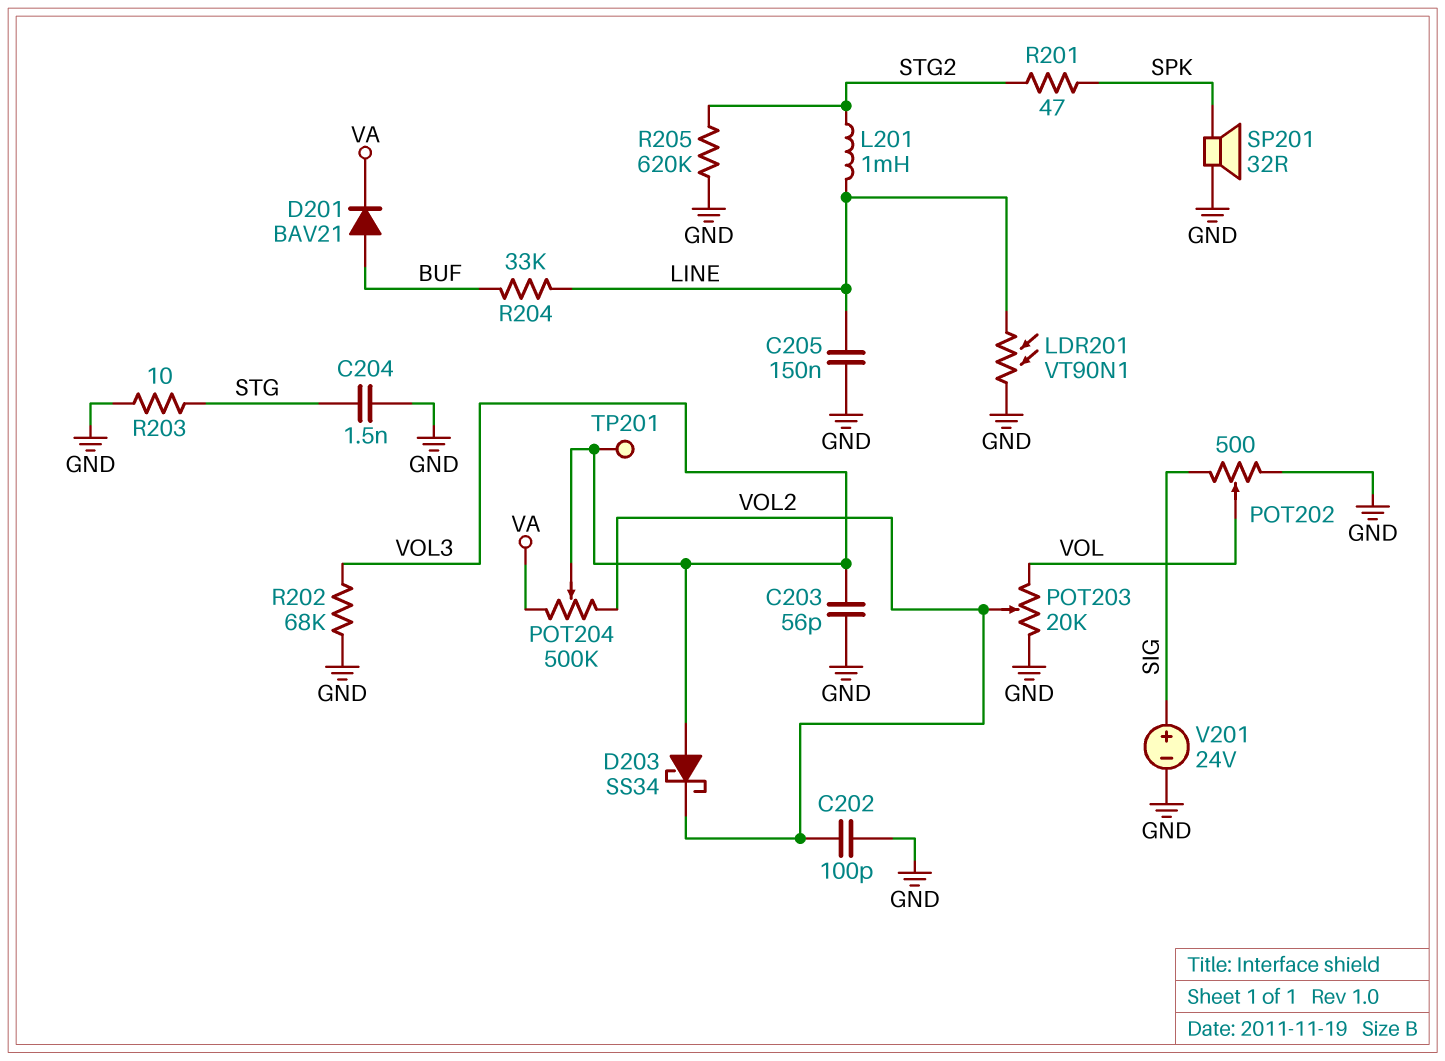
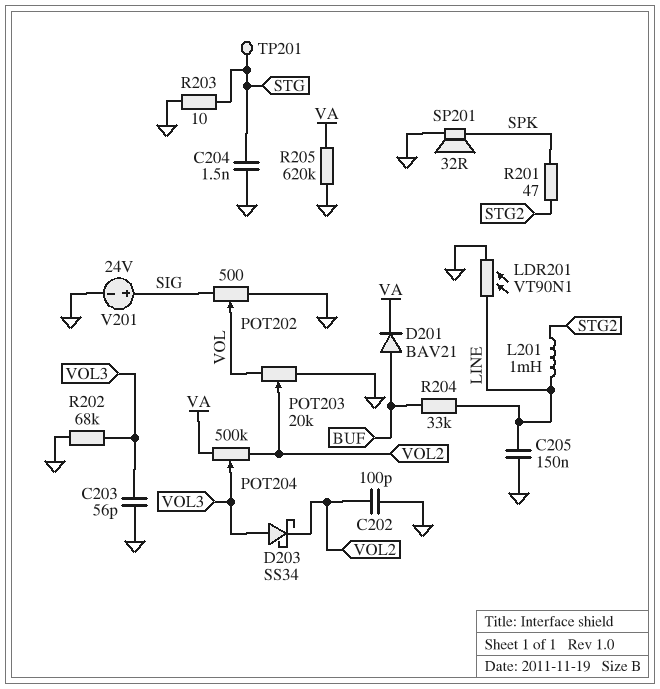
R205: 620k (GND, STG2) -> 620k (GND, VA)
TP201: test point (VOL3) -> test point (STG)

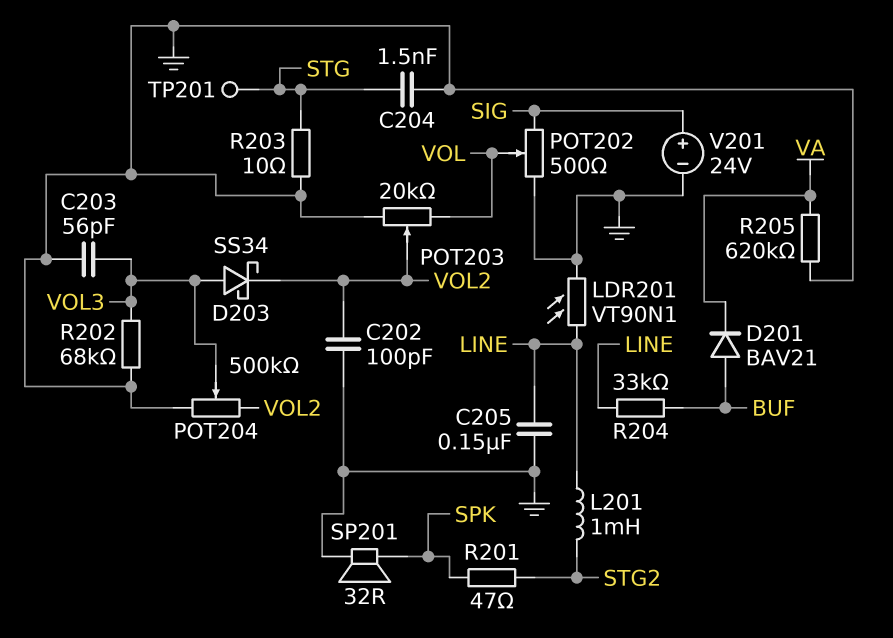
POT204: 500k (VA, VOL2, wiper VOL3) -> 500k (GND, VOL2, wiper VOL3)

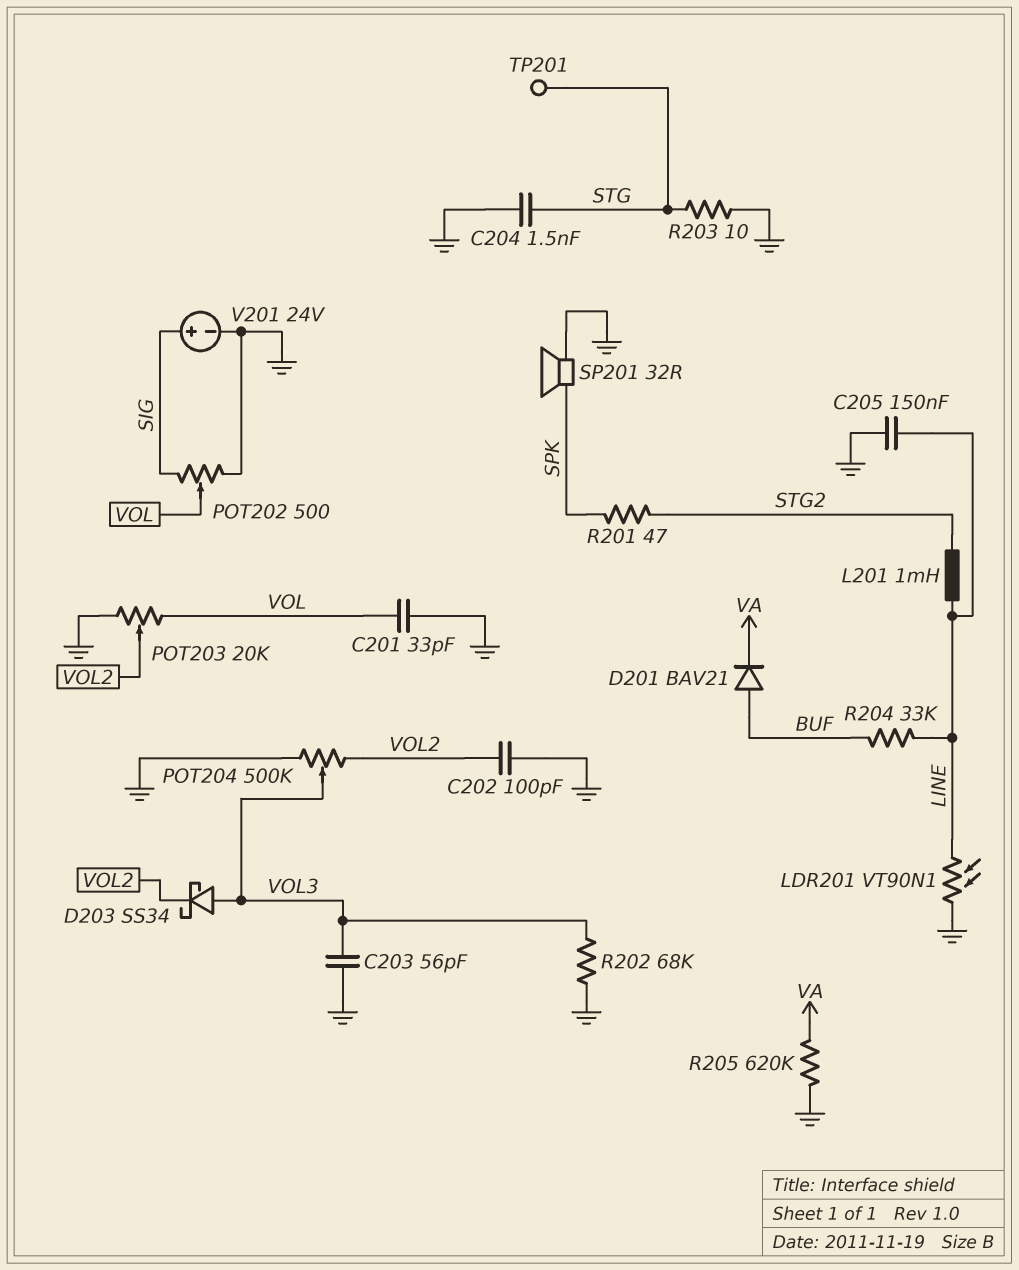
C201: none -> 33pF (GND, VOL)

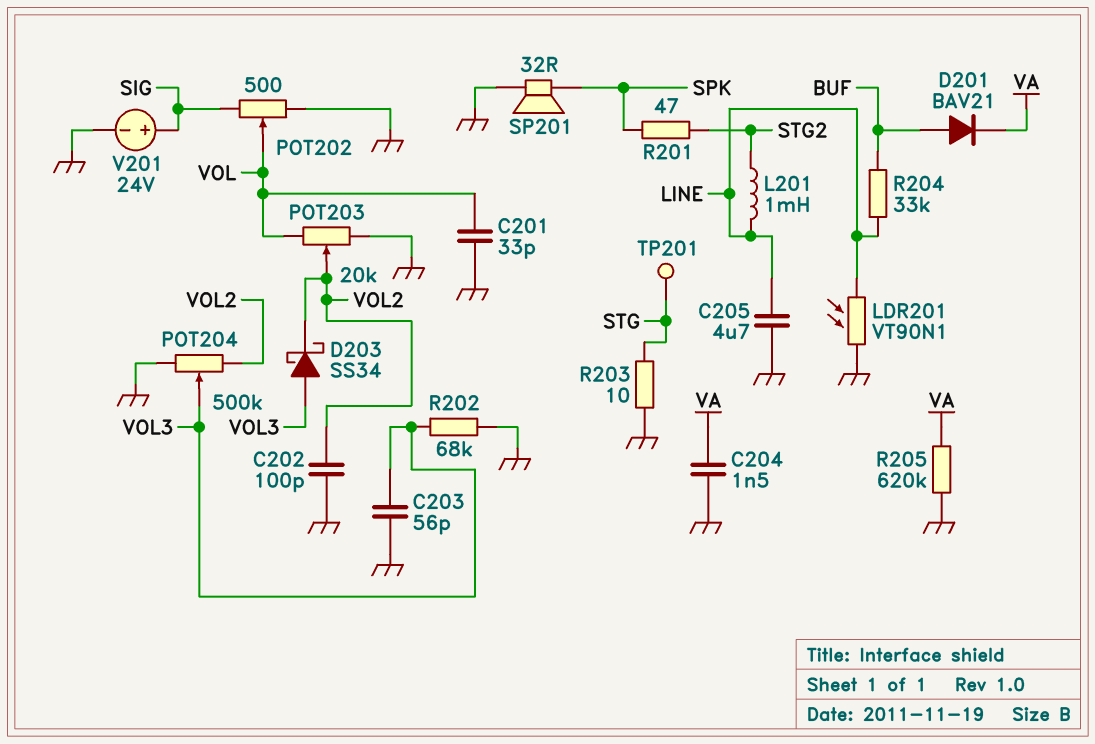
C204: 1.5nF (GND, STG) -> 1.5nF (GND, VA)
C205: 150nF (GND, LINE) -> 4.7uF (GND, LINE)

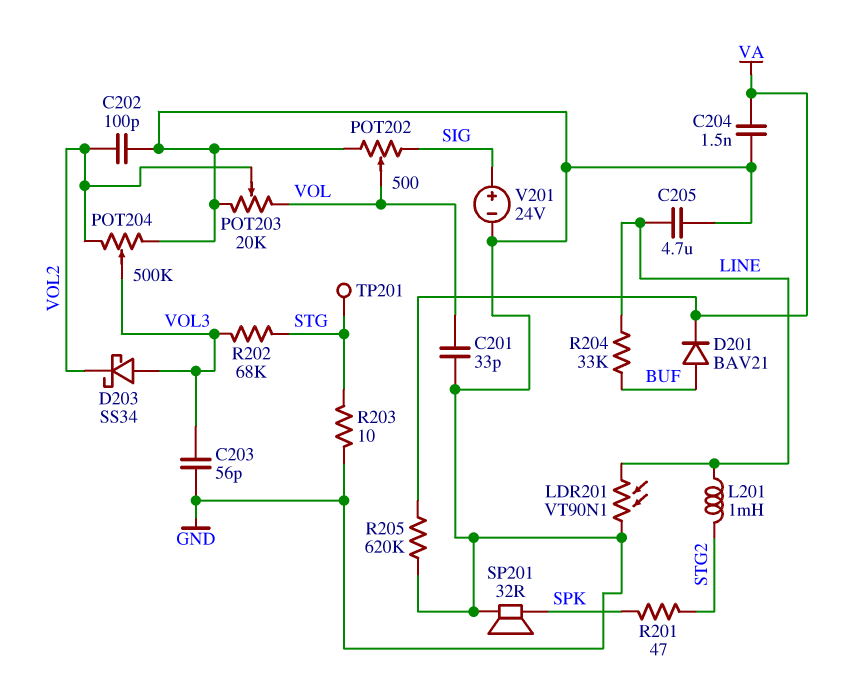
R202: 68k (GND, VOL3) -> 68k (STG, VOL3)

